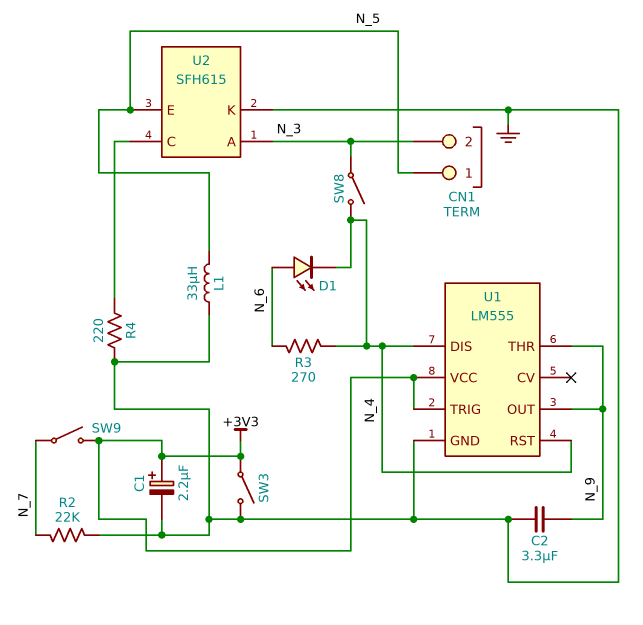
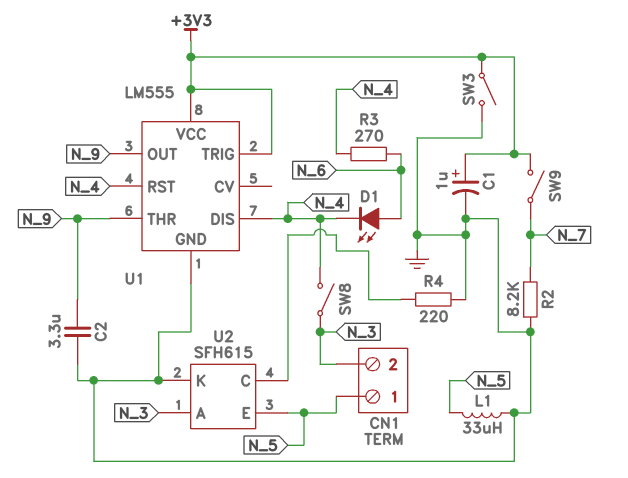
C1: 2.2uF (plus +3V3, minus GND) -> 1uF (plus +3V3, minus GND)
R2: 22k (GND, N_7) -> 8.2k (GND, N_7)

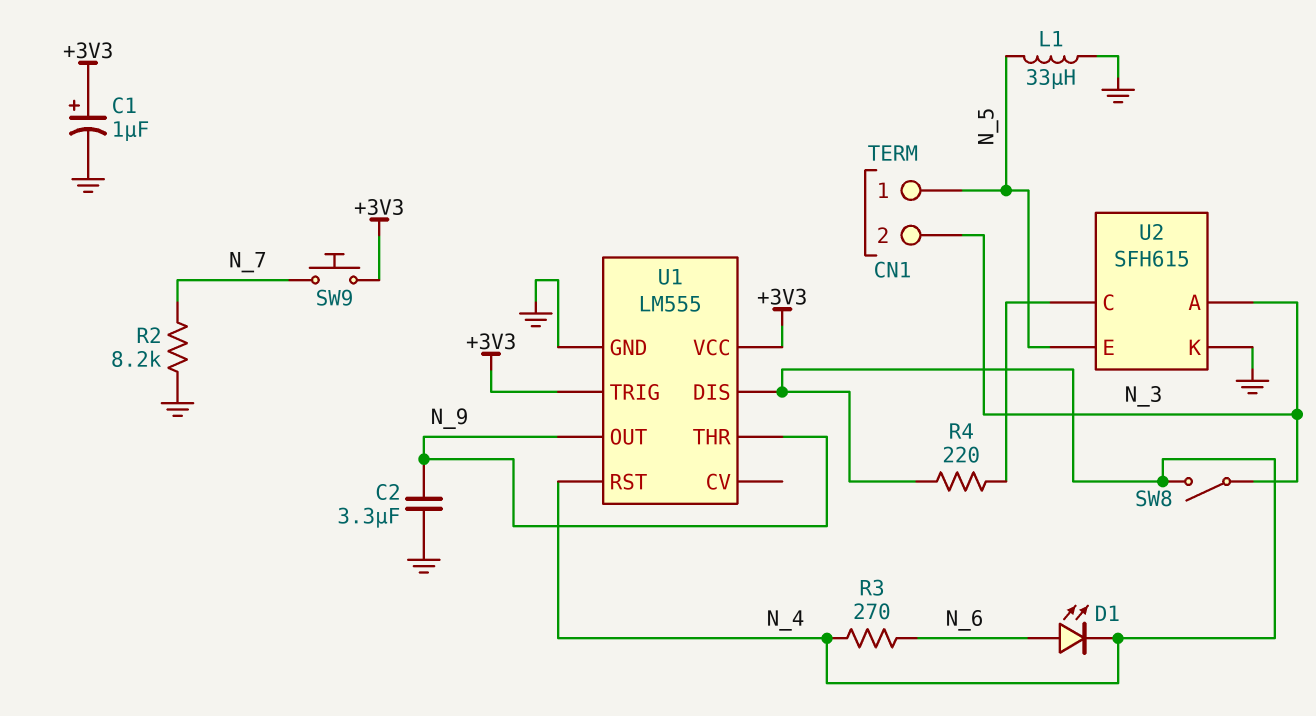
R4: 220 (GND, U2/C) -> 220 (N_4, U2/C)
SW3: switch (+3V3, GND) -> none
SW9: switch (+3V3, N_7) -> button (+3V3, N_7)

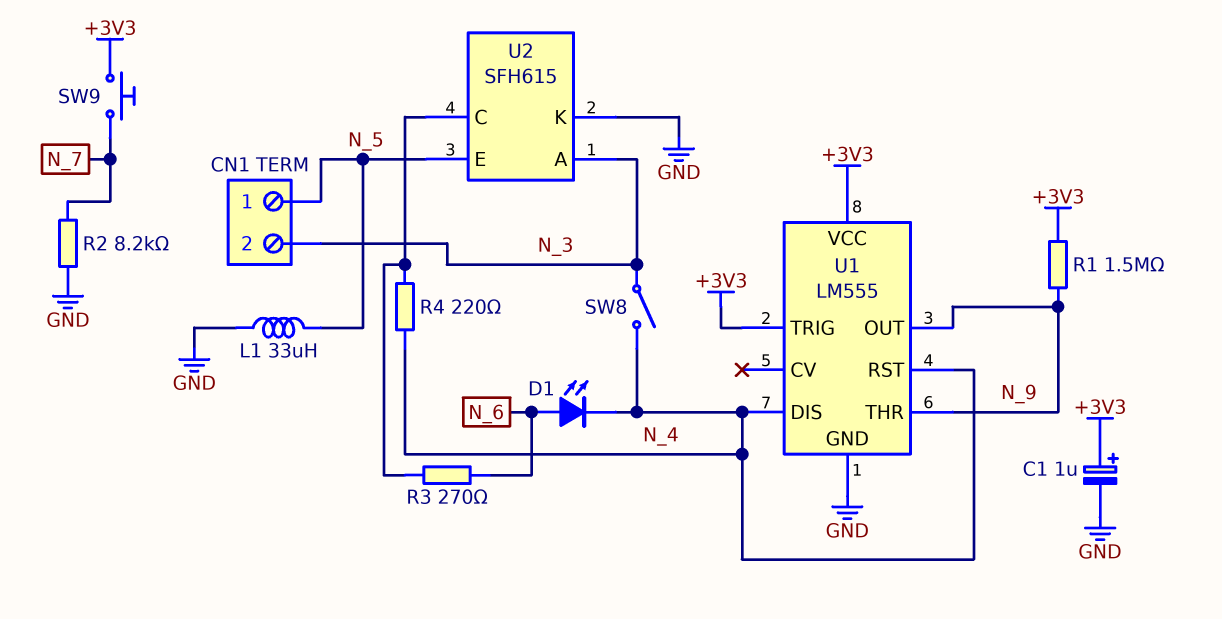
C2: 3.3uF (GND, N_9) -> none
R1: none -> 1.5M (+3V3, N_9)
R3: 270 (N_4, N_6) -> 270 (N_6, U2/C)

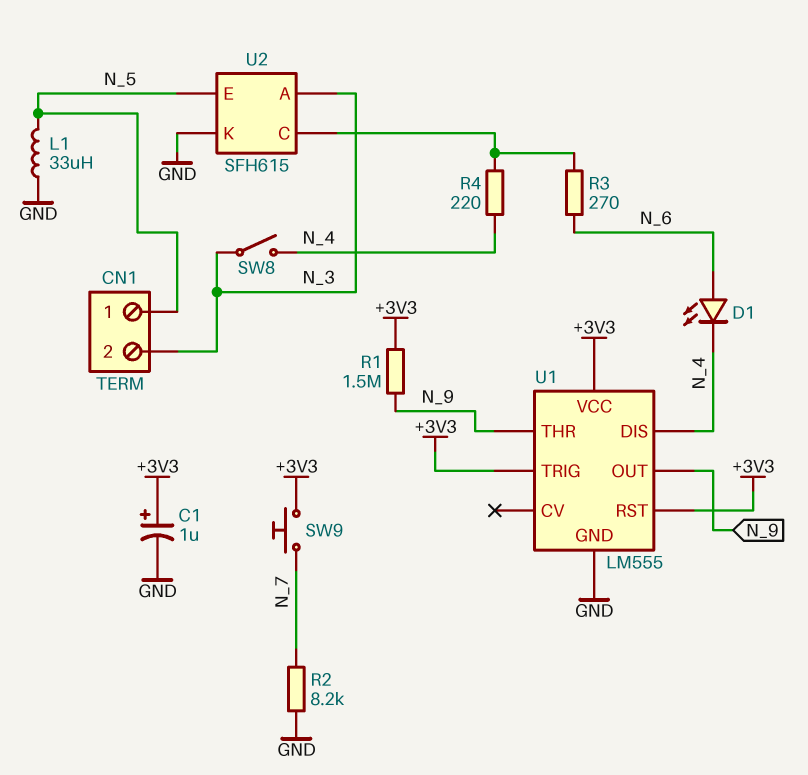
U1 pin RST: N_4 -> +3V3

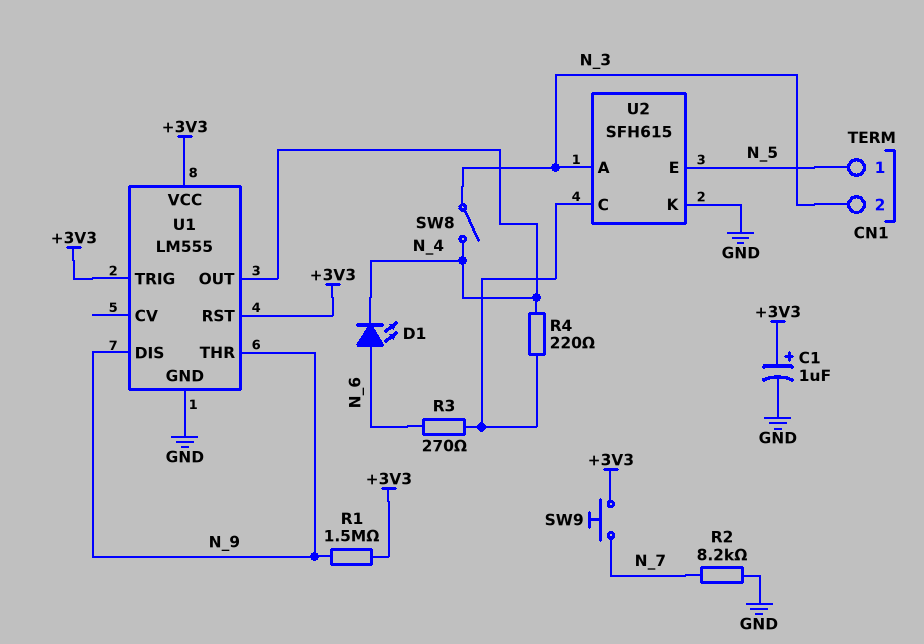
L1: 33uH (GND, N_5) -> none
U1 pin DIS: N_4 -> N_9
U1 pin OUT: N_9 -> N_4

